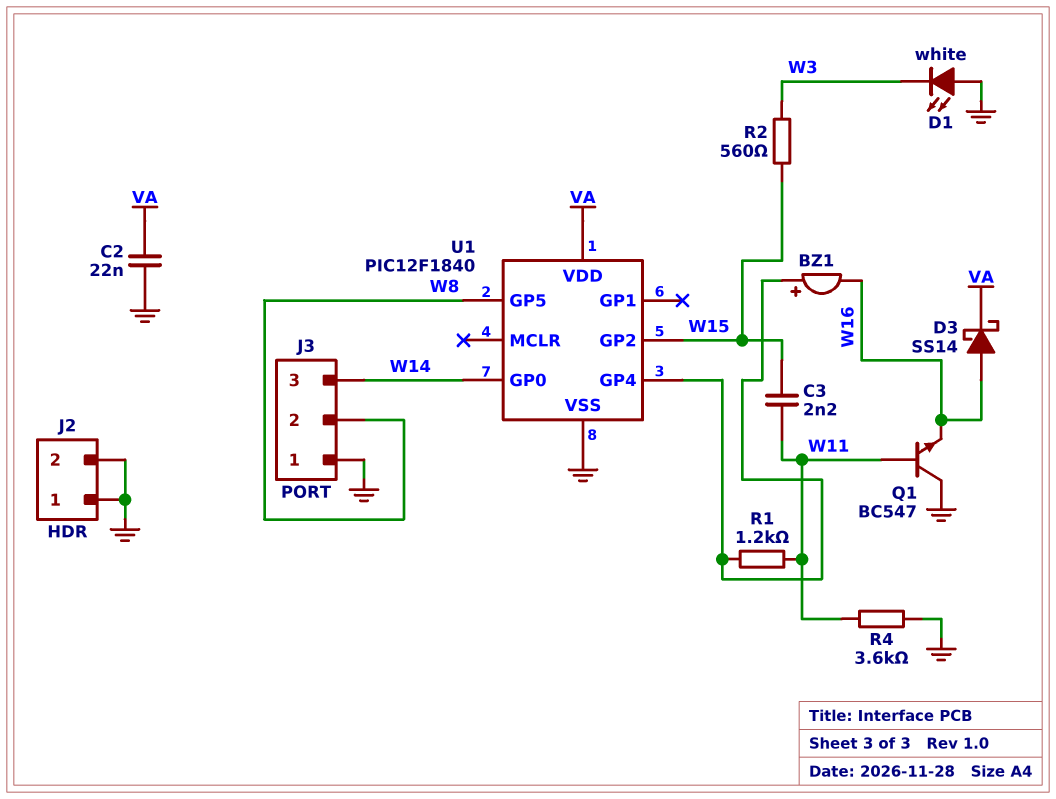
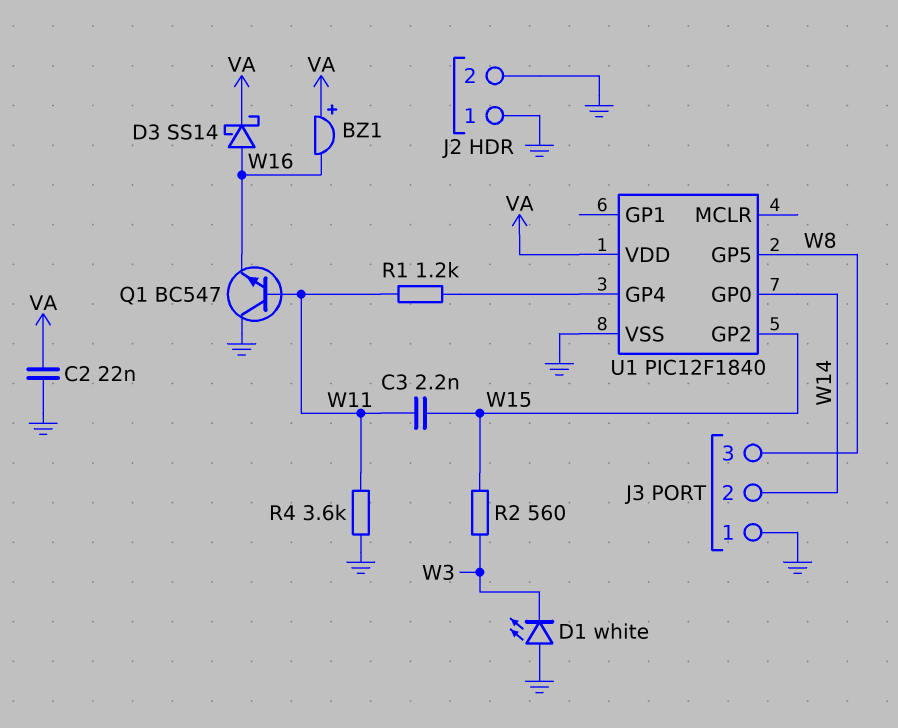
BZ1: buzzer (plus U1/GP4, minus W16) -> buzzer (plus VA, minus W16)
J3 pin 2: W8 -> W14
J3 pin 3: W14 -> W8

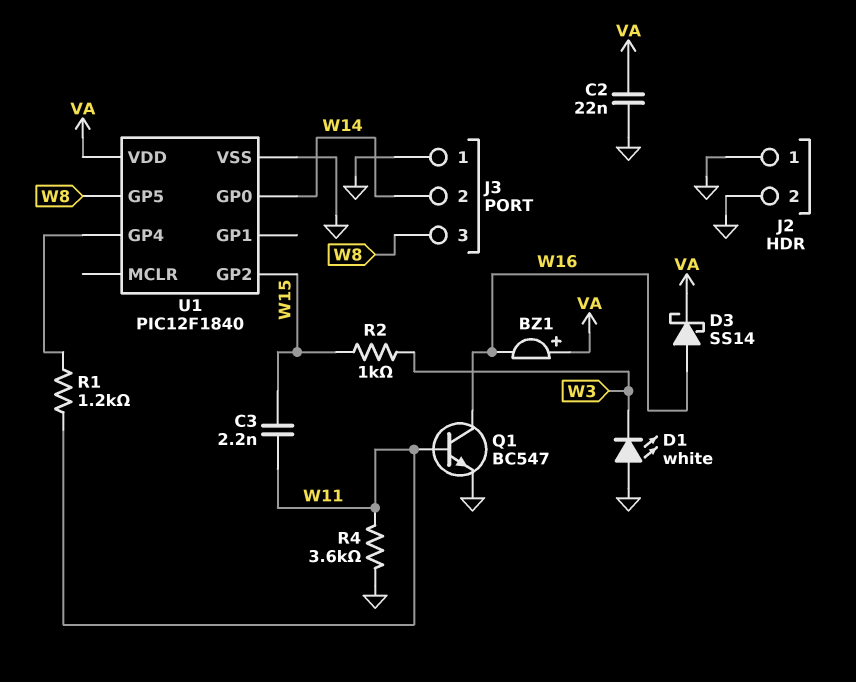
Q1: NPN BC547 (B W11, C GND, E W16) -> NPN BC547 (B W11, C W16, E GND)
R2: 560 (W3, W15) -> 1k (W3, W15)

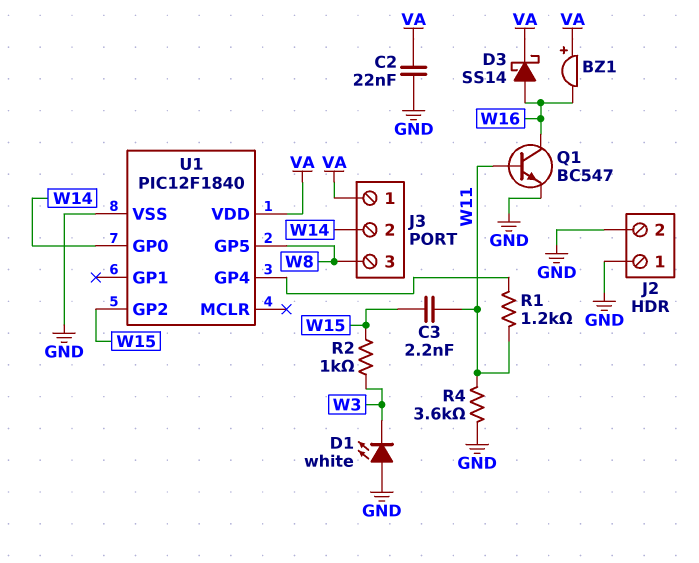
J3 pin 1: GND -> VA

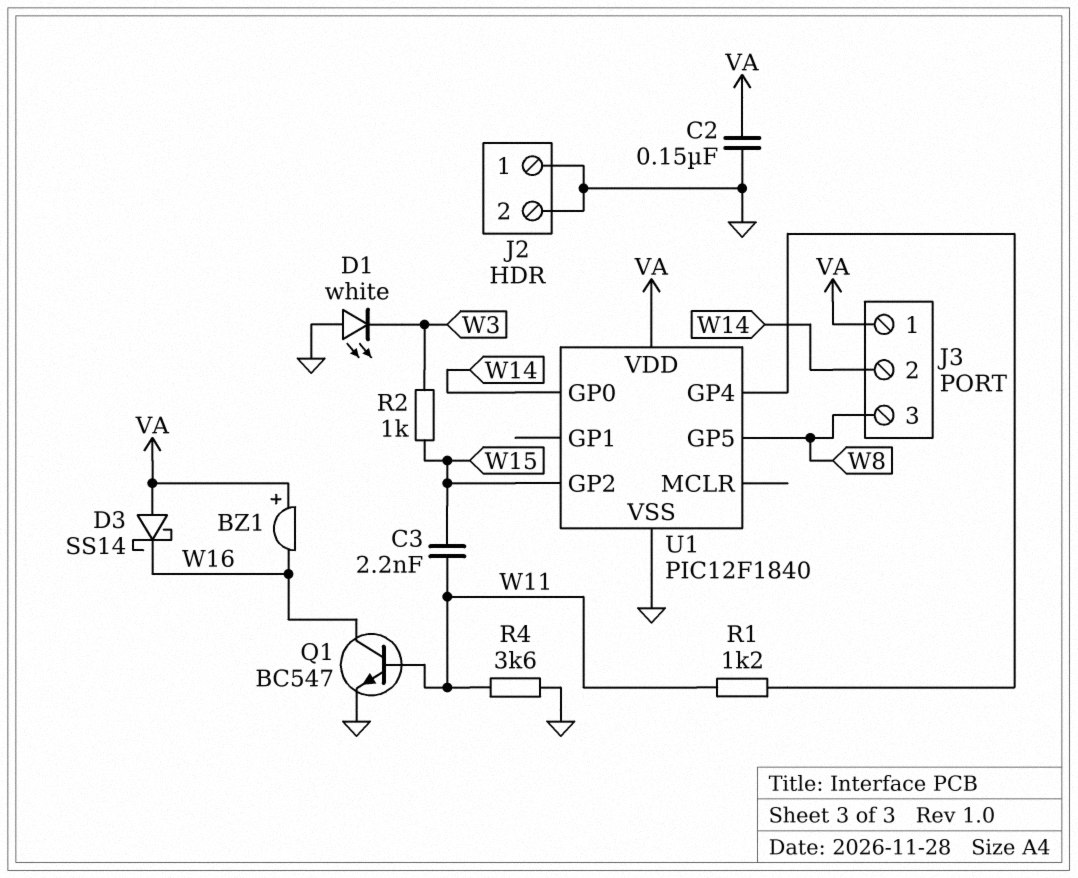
C2: 22nF (GND, VA) -> 150nF (GND, VA)
D3: schottky SS14 (A W16, K VA) -> schottky SS14 (A VA, K W16)

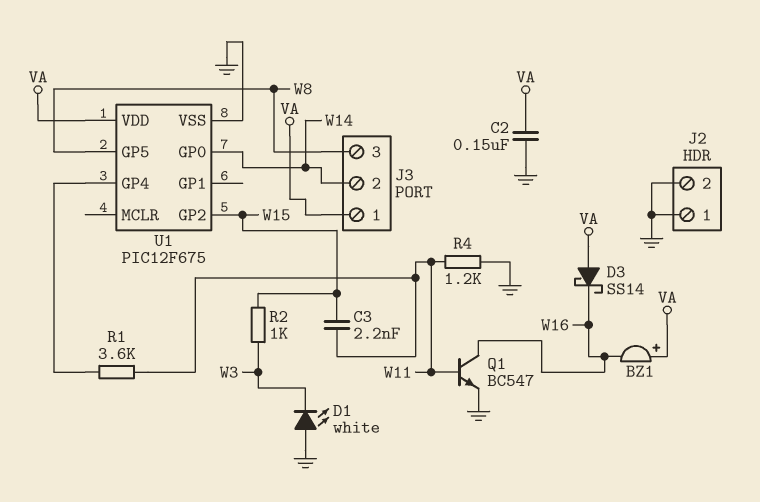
R1: 1.2k (U1/GP4, W11) -> 3.6k (U1/GP4, W11)
R4: 3.6k (GND, W11) -> 1.2k (GND, W11)
U1: PIC12F1840 -> PIC12F675

